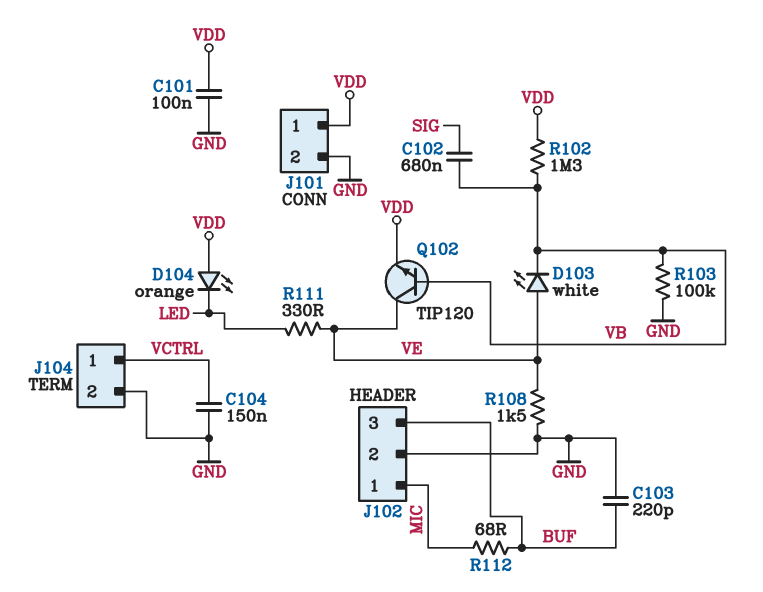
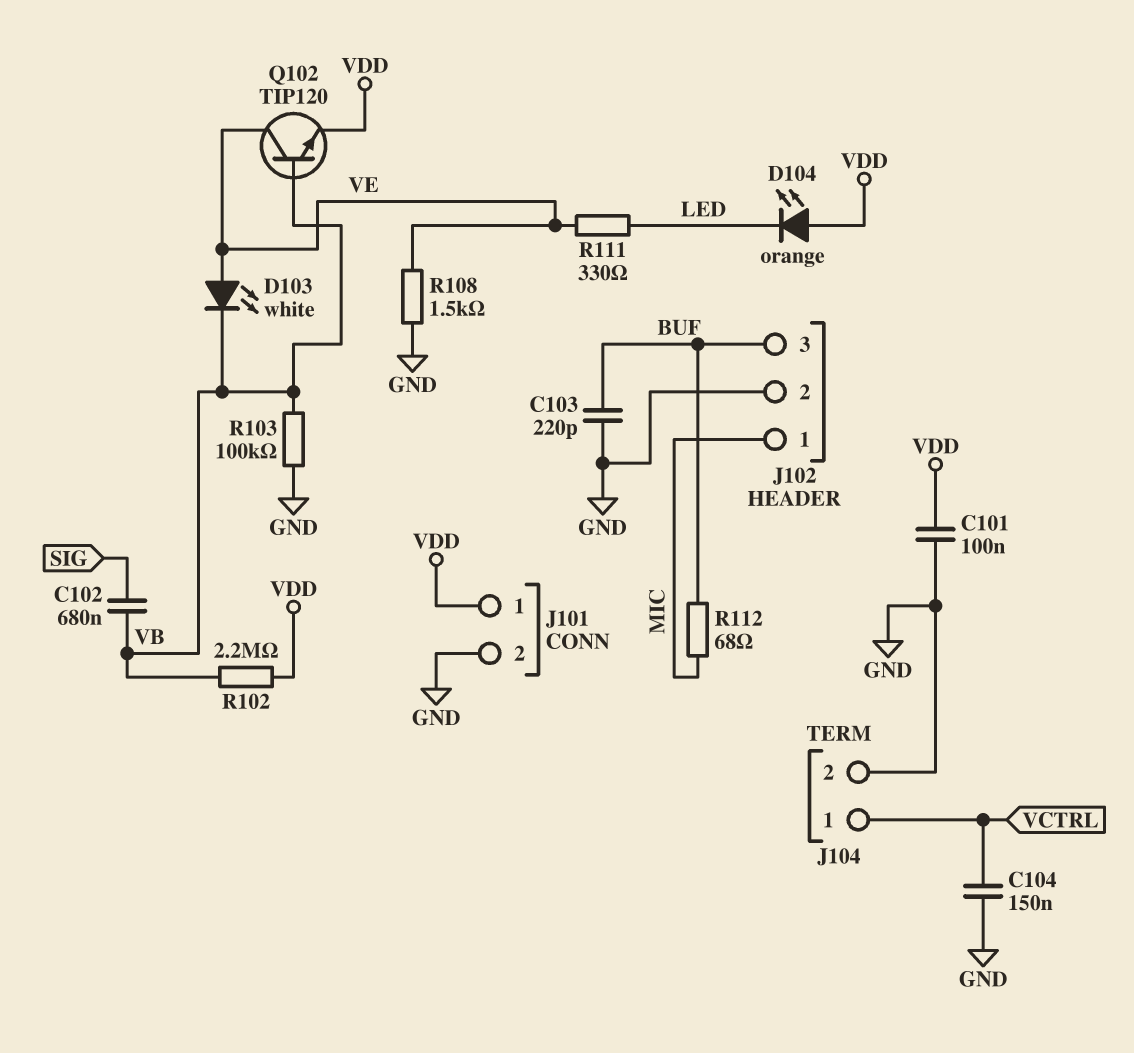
R102: 1.3M (VB, VDD) -> 2.2M (VB, VDD)

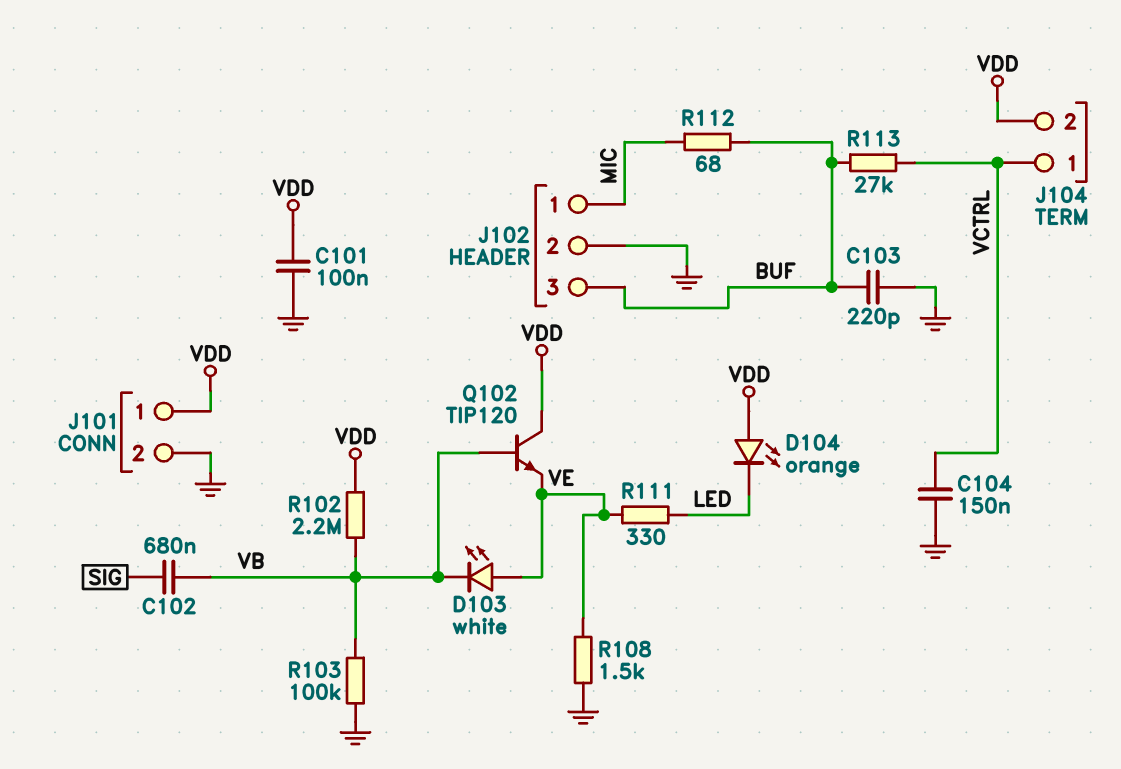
J104 pin 2: GND -> VDD
Q102: NPN TIP120 (B VB, C VE, E VDD) -> NPN TIP120 (B VB, C VDD, E VE)
R113: none -> 27k (BUF, VCTRL)

